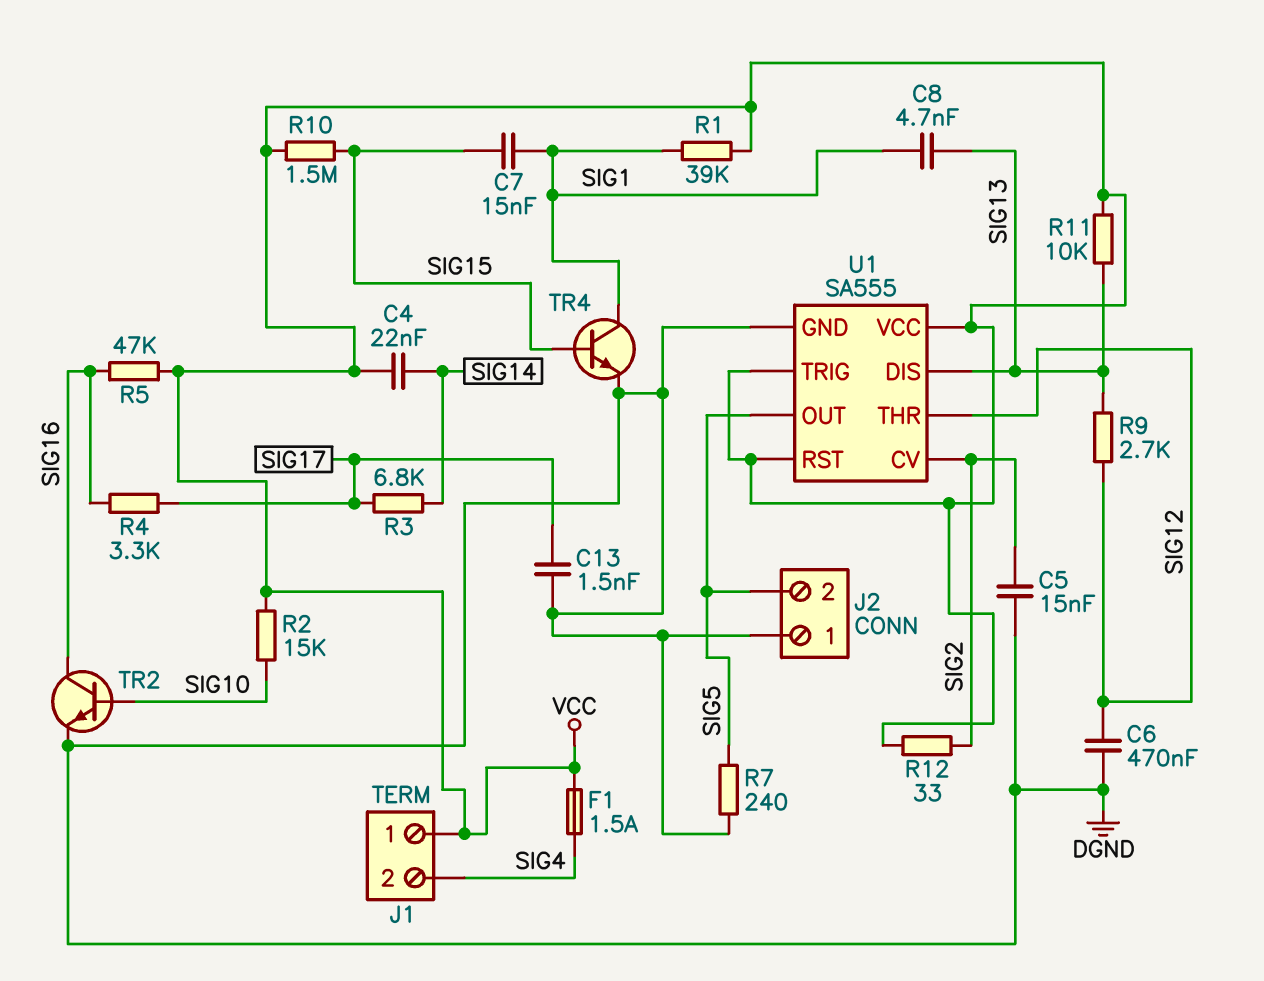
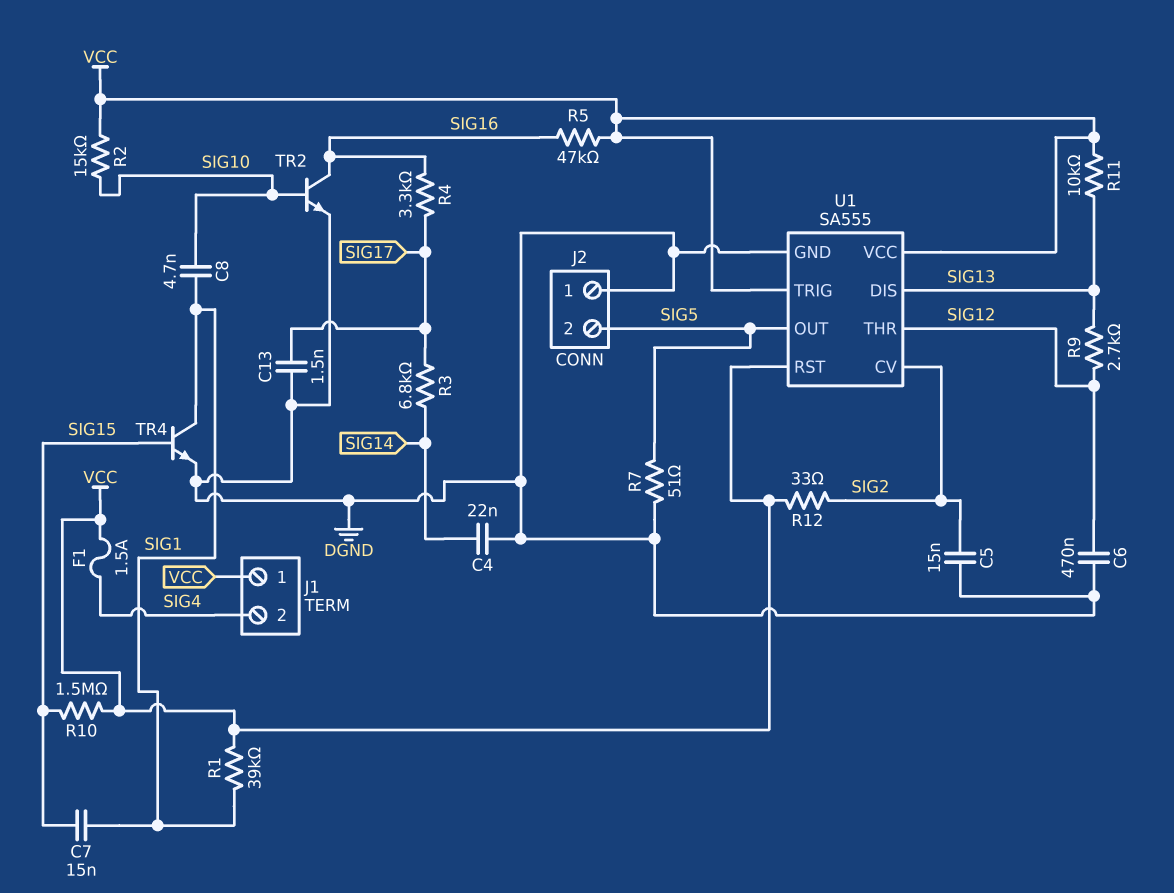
C4: 22nF (SIG14, VCC) -> 22nF (DGND, SIG14)
C8: 4.7nF (SIG1, SIG13) -> 4.7nF (SIG1, SIG10)
R7: 240 (DGND, SIG5) -> 51 (DGND, SIG5)

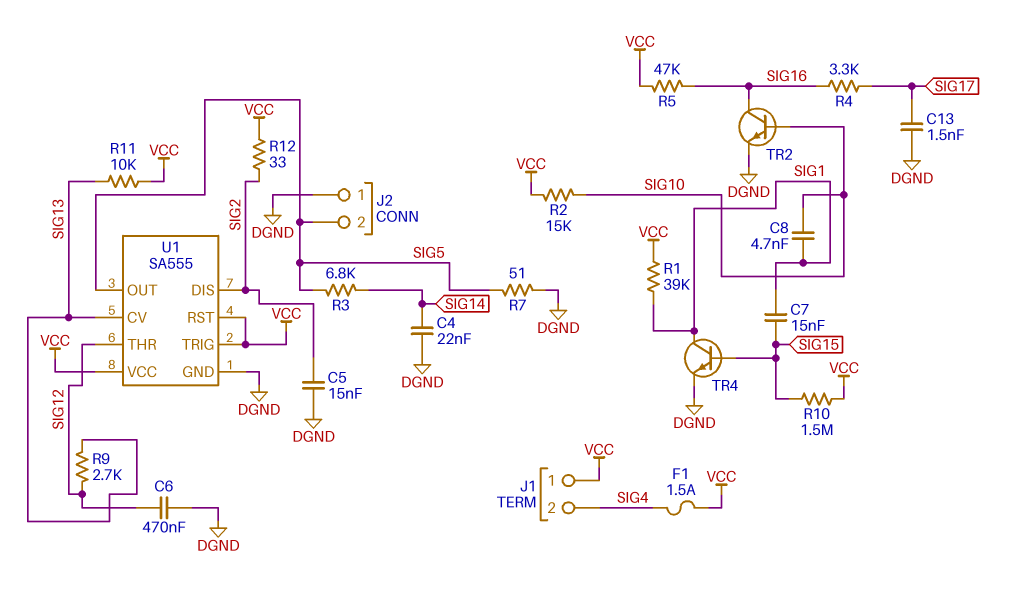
R3: 6.8k (SIG14, SIG17) -> 6.8k (SIG5, SIG14)
U1 pin CV: SIG2 -> SIG13
U1 pin DIS: SIG13 -> SIG2

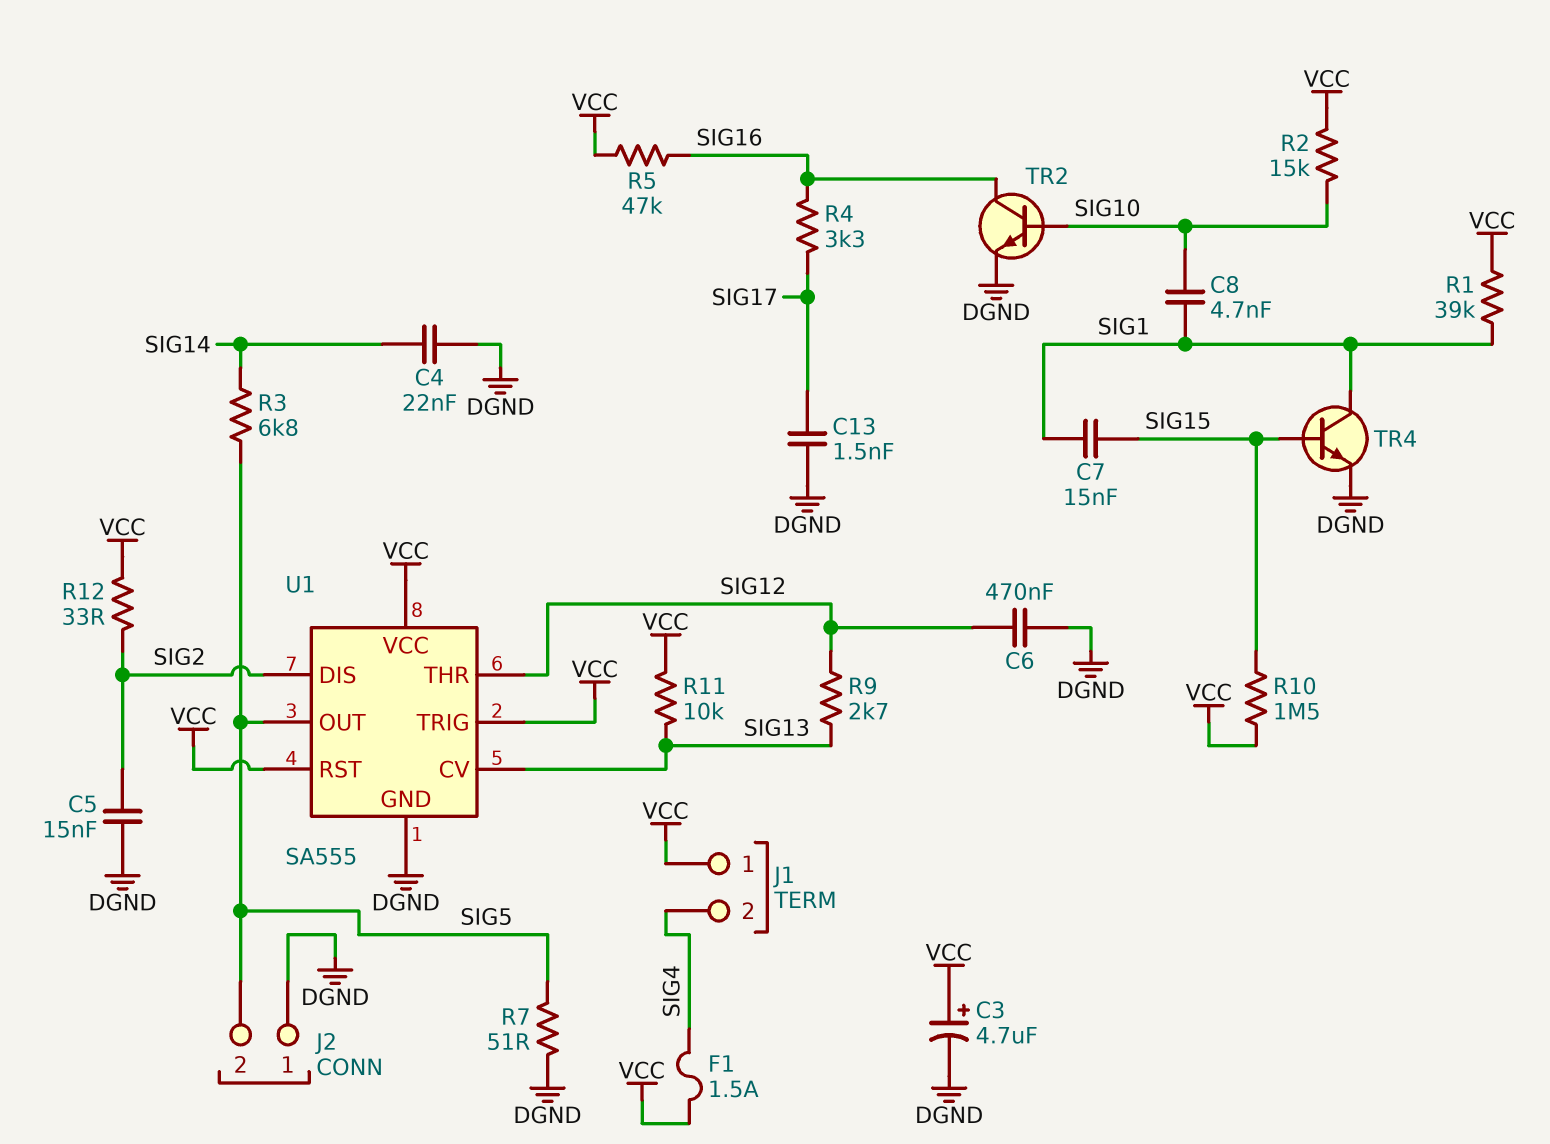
C3: none -> 4.7uF (plus VCC, minus DGND)

